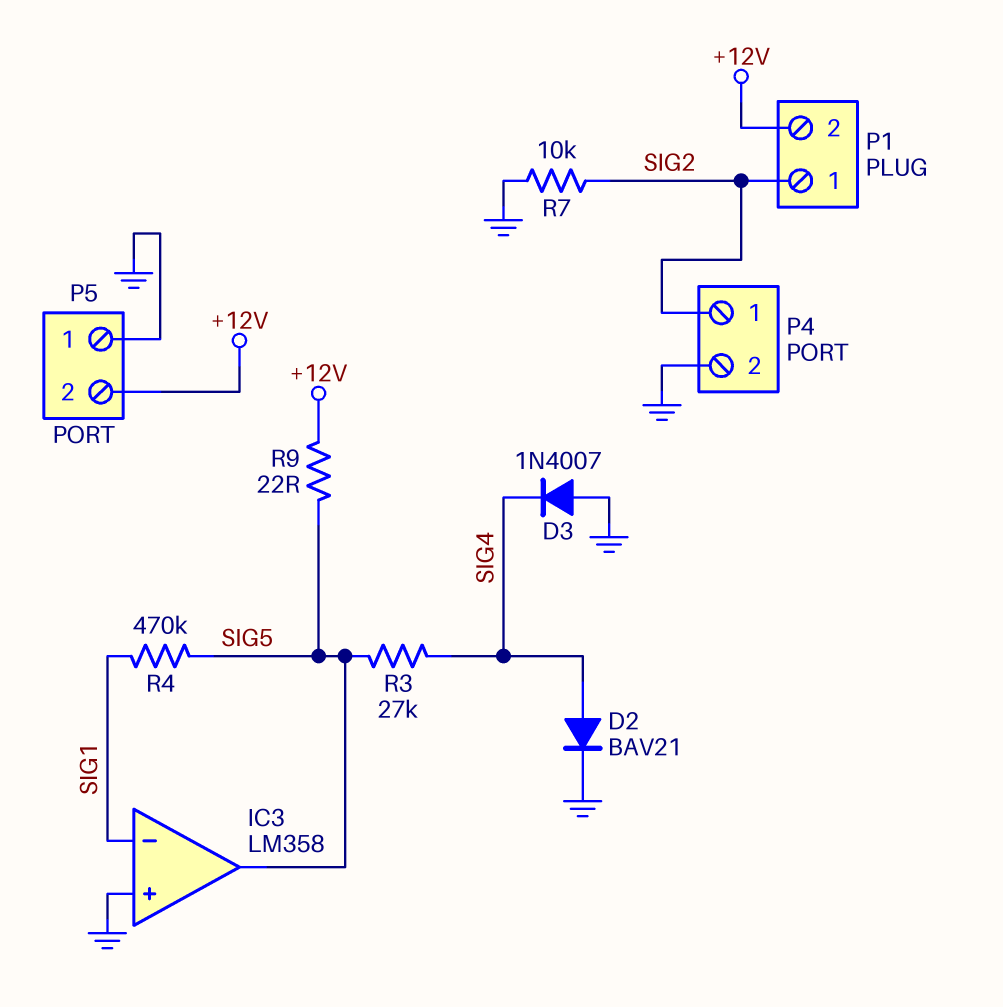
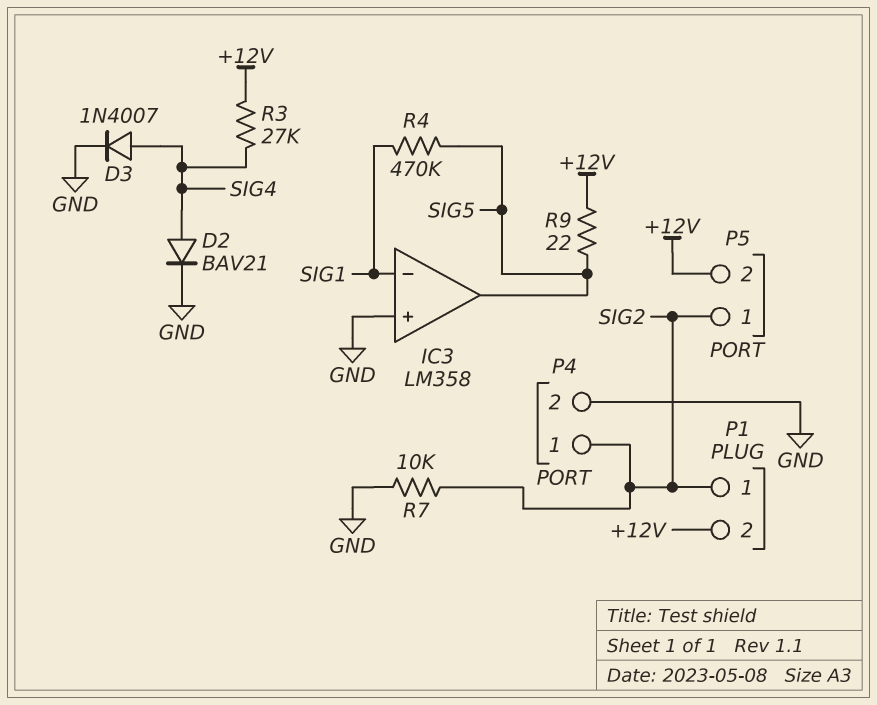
D3: diode 1N4007 (A GND, K SIG4) -> diode 1N4007 (A SIG4, K GND)
P5 pin 1: GND -> SIG2
R3: 27k (SIG4, SIG5) -> 27k (+12V, SIG4)

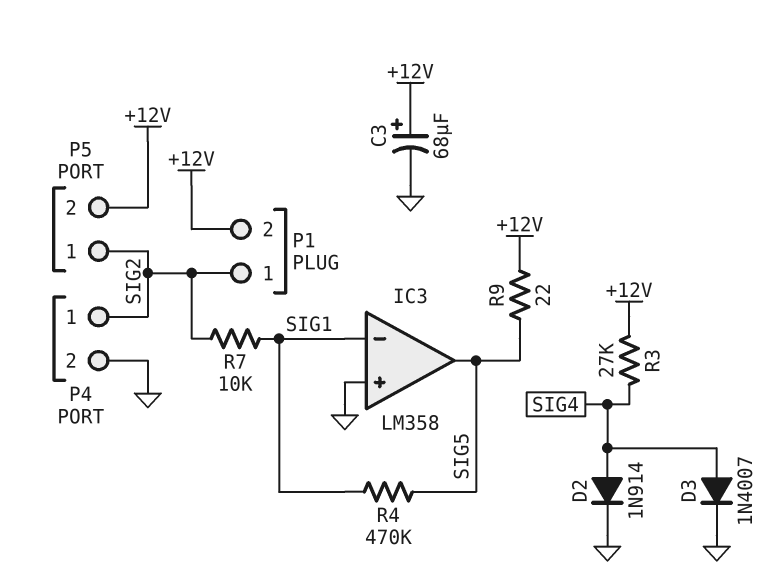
C3: none -> 68uF (plus +12V, minus GND)
D2: diode BAV21 (A SIG4, K GND) -> diode 1N914 (A SIG4, K GND)
R7: 10k (GND, SIG2) -> 10k (SIG1, SIG2)

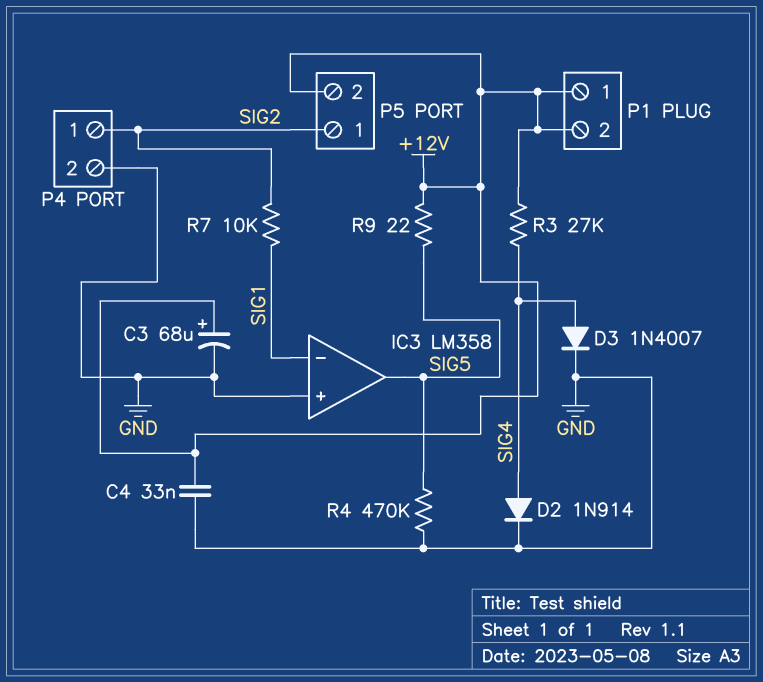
C4: none -> 33nF (+12V, GND)
P1 pin 1: SIG2 -> +12V
R4: 470k (SIG1, SIG5) -> 470k (GND, SIG5)

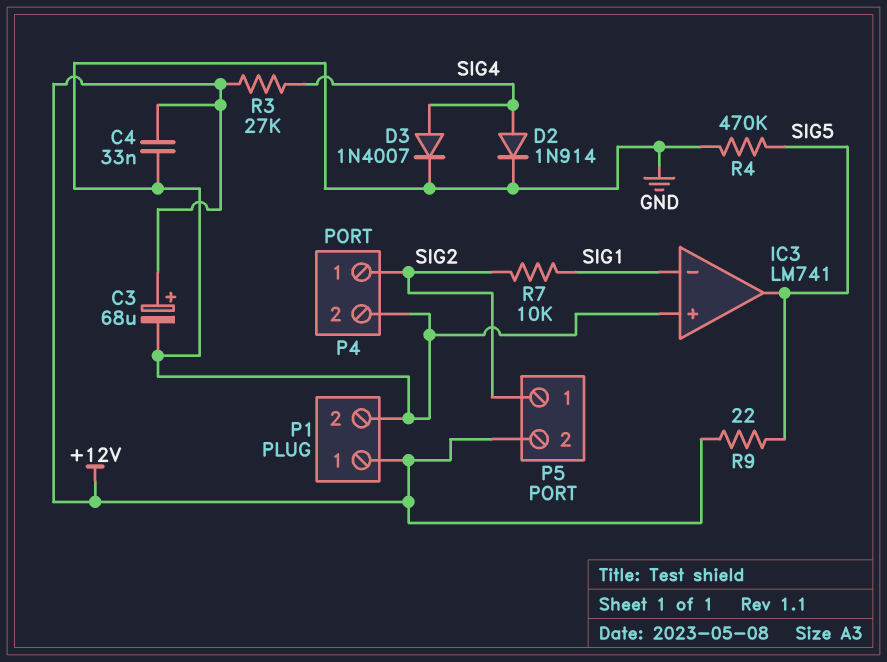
IC3: LM358 -> LM741
P1 pin 2: +12V -> GND

